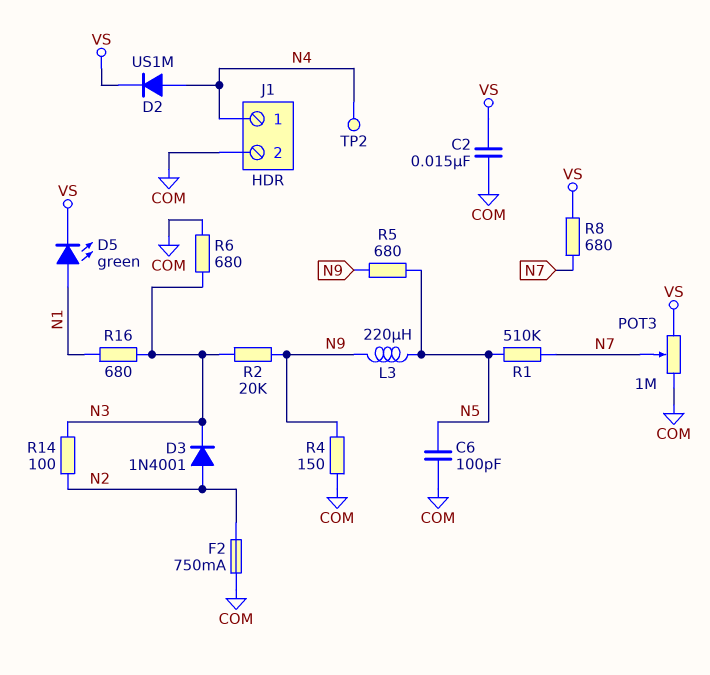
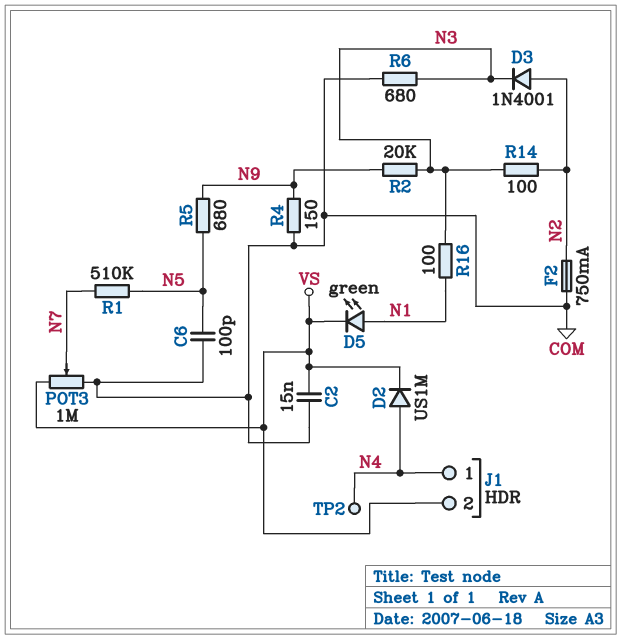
J1 pin 2: COM -> VS
L3: 220uH (N5, N9) -> none
R8: 680 (N7, VS) -> none
R16: 680 (N1, N3) -> 100 (N1, N3)

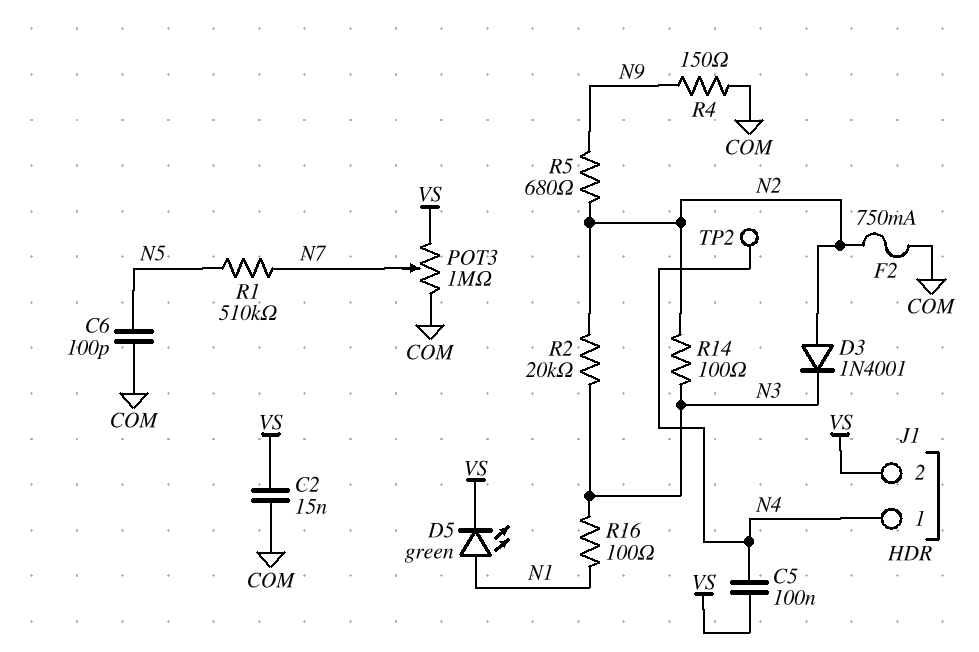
C5: none -> 100nF (N4, VS)
D2: diode US1M (A N4, K VS) -> none
R2: 20k (N3, N9) -> 20k (N2, N3)
R5: 680 (N5, N9) -> 680 (N2, N9)
R6: 680 (COM, N3) -> none

